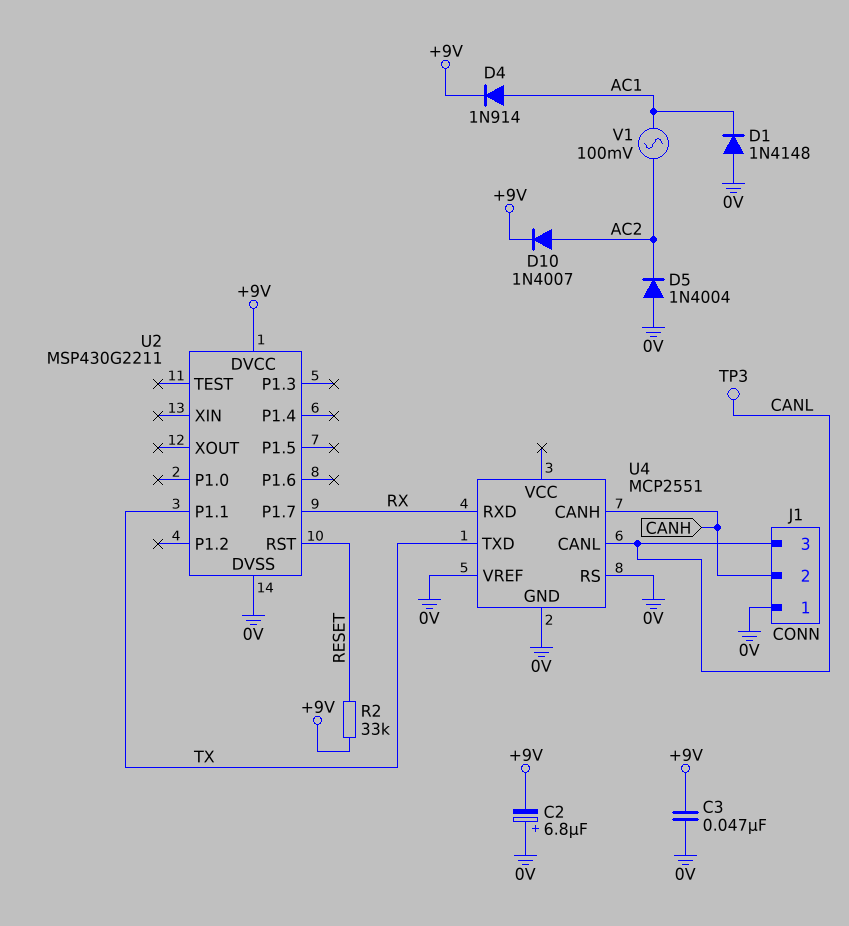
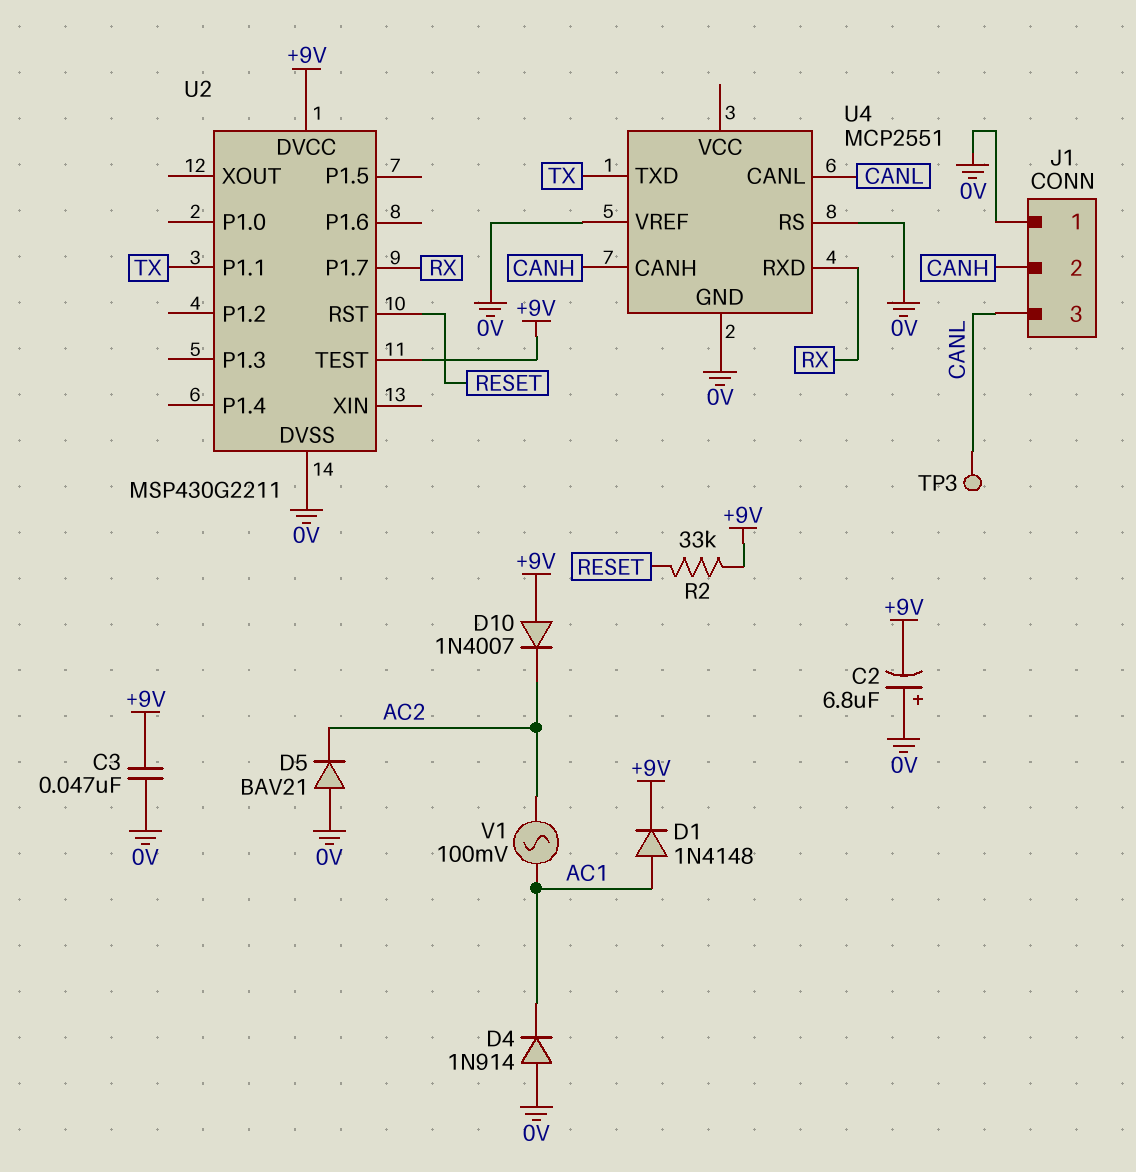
D1: diode 1N4148 (A 0V, K AC1) -> diode 1N4148 (A AC1, K +9V)
D4: diode 1N914 (A AC1, K +9V) -> diode 1N914 (A 0V, K AC1)
D5: diode 1N4004 (A 0V, K AC2) -> diode BAV21 (A 0V, K AC2)
D10: diode 1N4007 (A AC2, K +9V) -> diode 1N4007 (A +9V, K AC2)
U2 pin TEST: none -> +9V

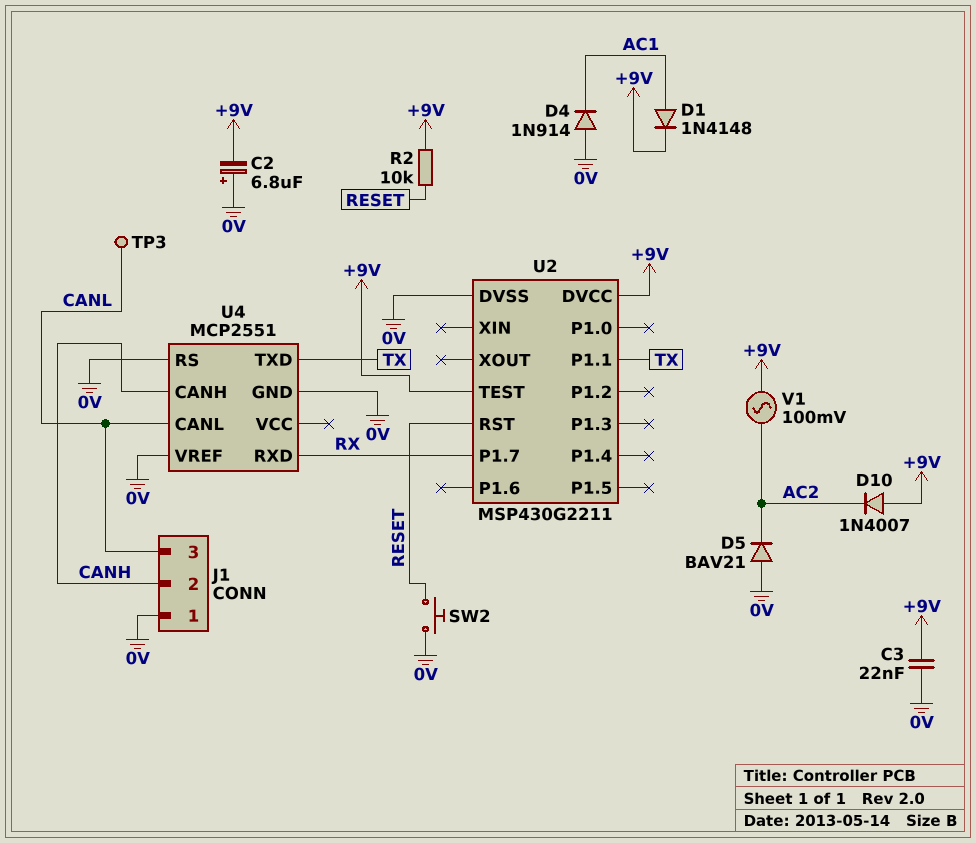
C3: 47nF (+9V, 0V) -> 22nF (+9V, 0V)
R2: 33k (+9V, RESET) -> 10k (+9V, RESET)
SW2: none -> button (0V, RESET)
V1: AC 100mV (AC1, AC2) -> AC 100mV (+9V, AC2)

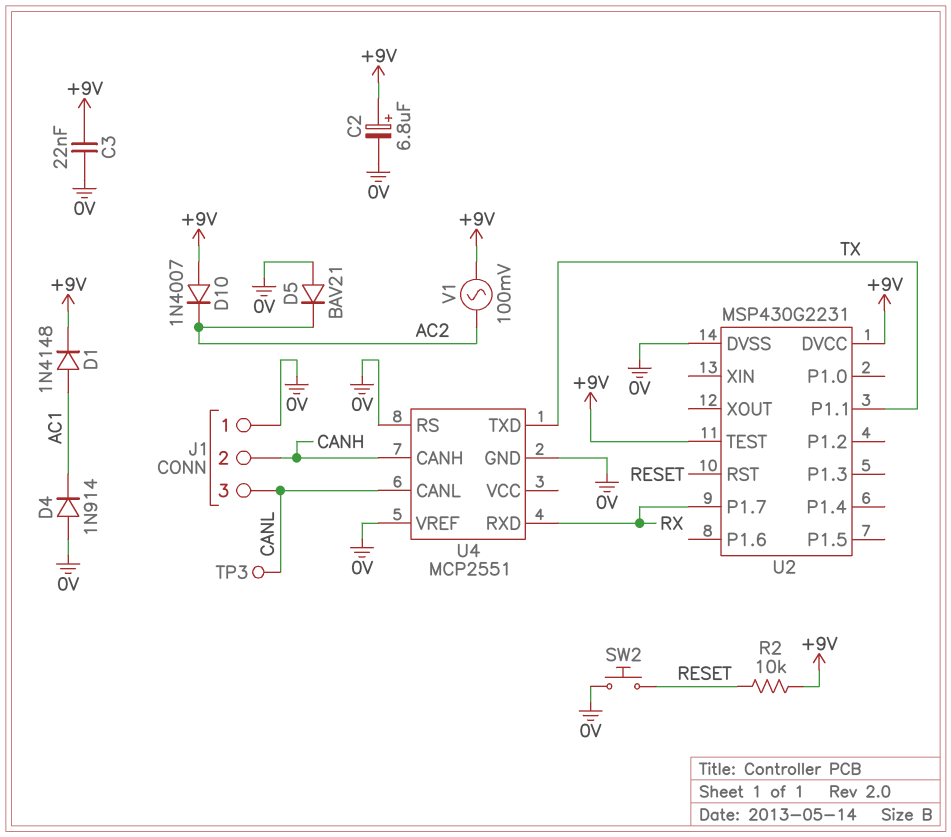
C2: 6.8uF (plus 0V, minus +9V) -> 6.8uF (plus +9V, minus 0V)
U2: MSP430G2211 -> MSP430G2231

